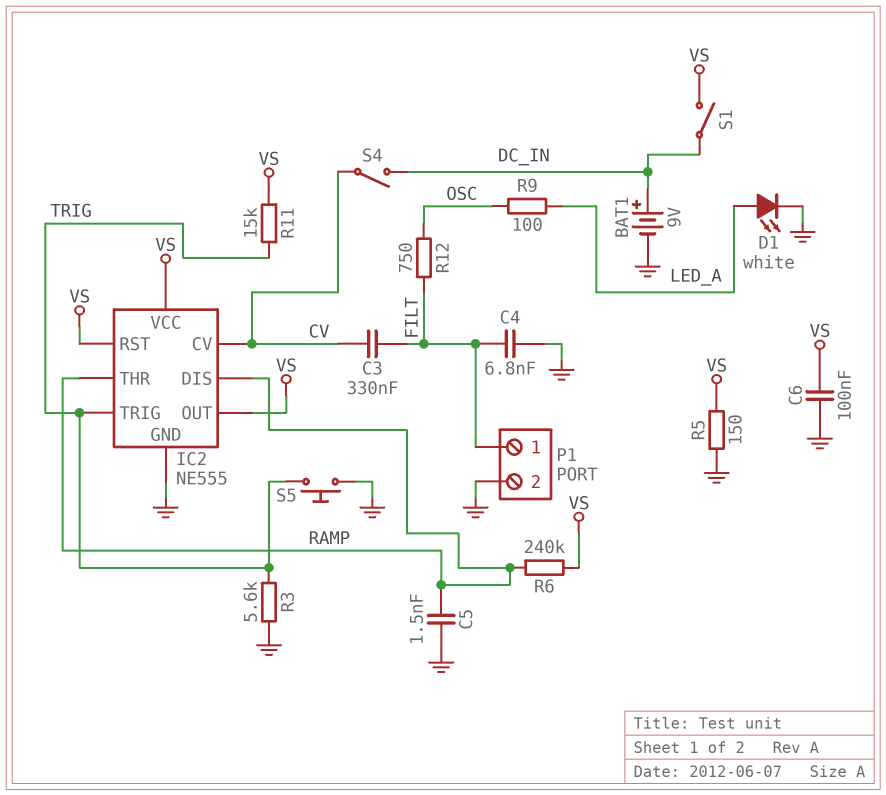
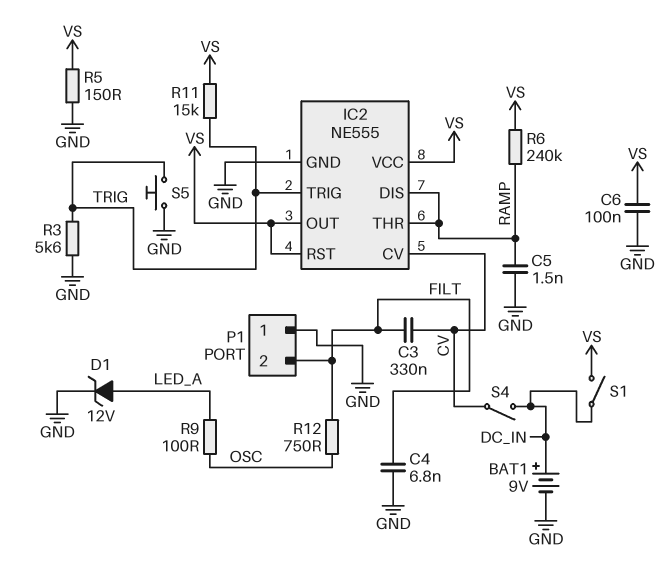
D1: LED white (A LED_A, K GND) -> zener 12V (A LED_A, K GND)
P1 pin 1: FILT -> GND
P1 pin 2: GND -> FILT

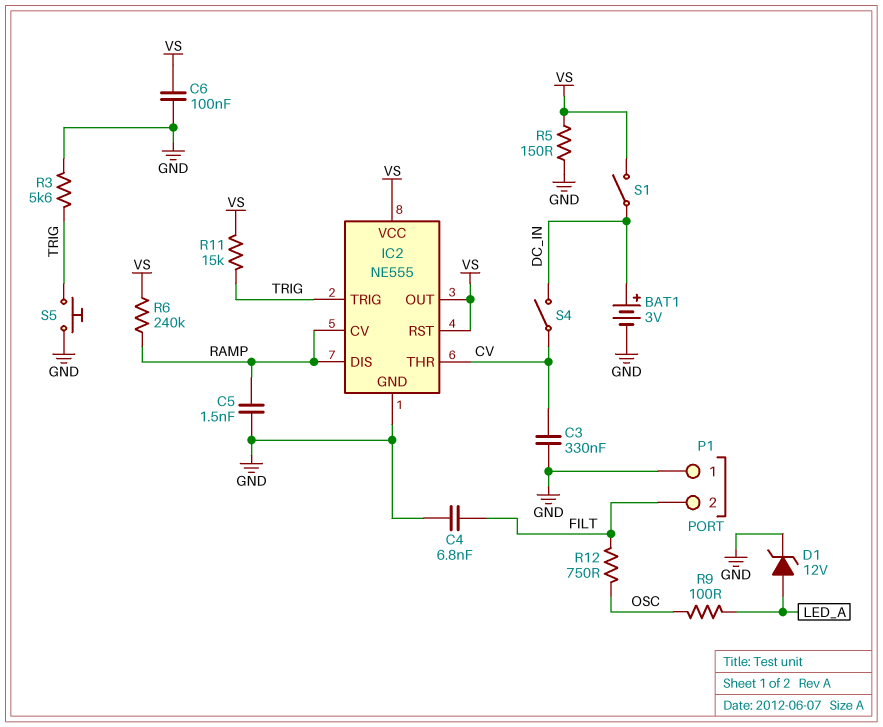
BAT1: 9V (plus DC_IN, minus GND) -> 3V (plus DC_IN, minus GND)
C3: 330nF (CV, FILT) -> 330nF (CV, GND)
IC2 pin CV: CV -> RAMP
IC2 pin THR: RAMP -> CV

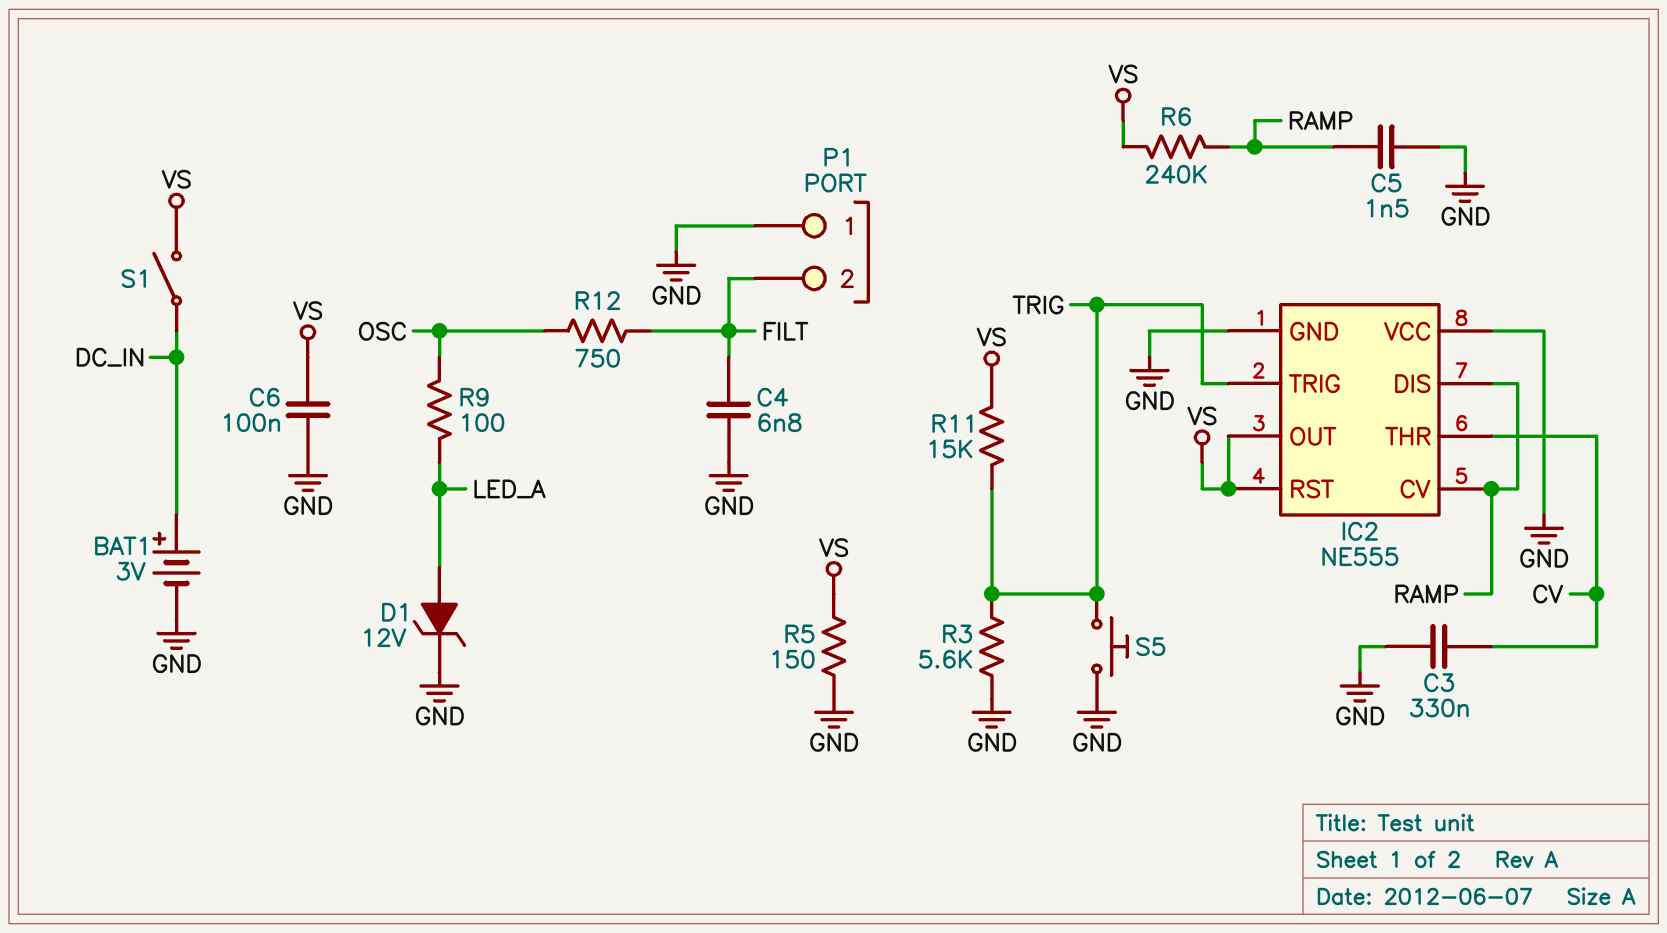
IC2 pin VCC: VS -> GND
S4: switch (CV, DC_IN) -> none

